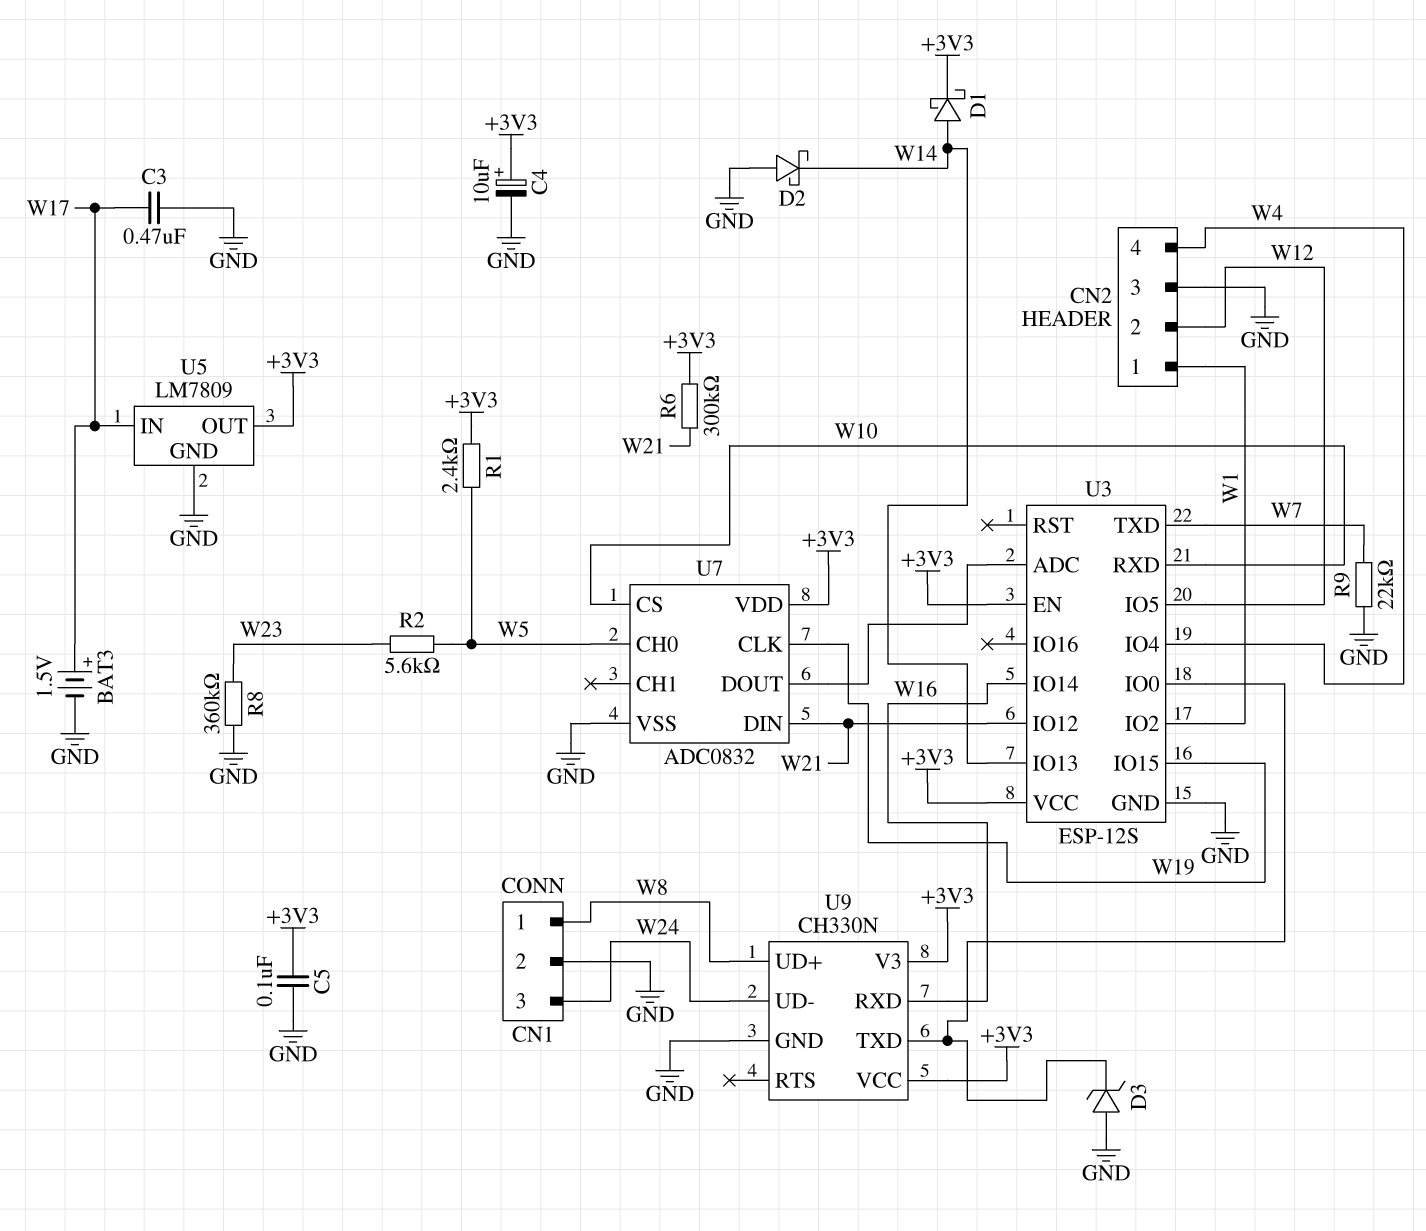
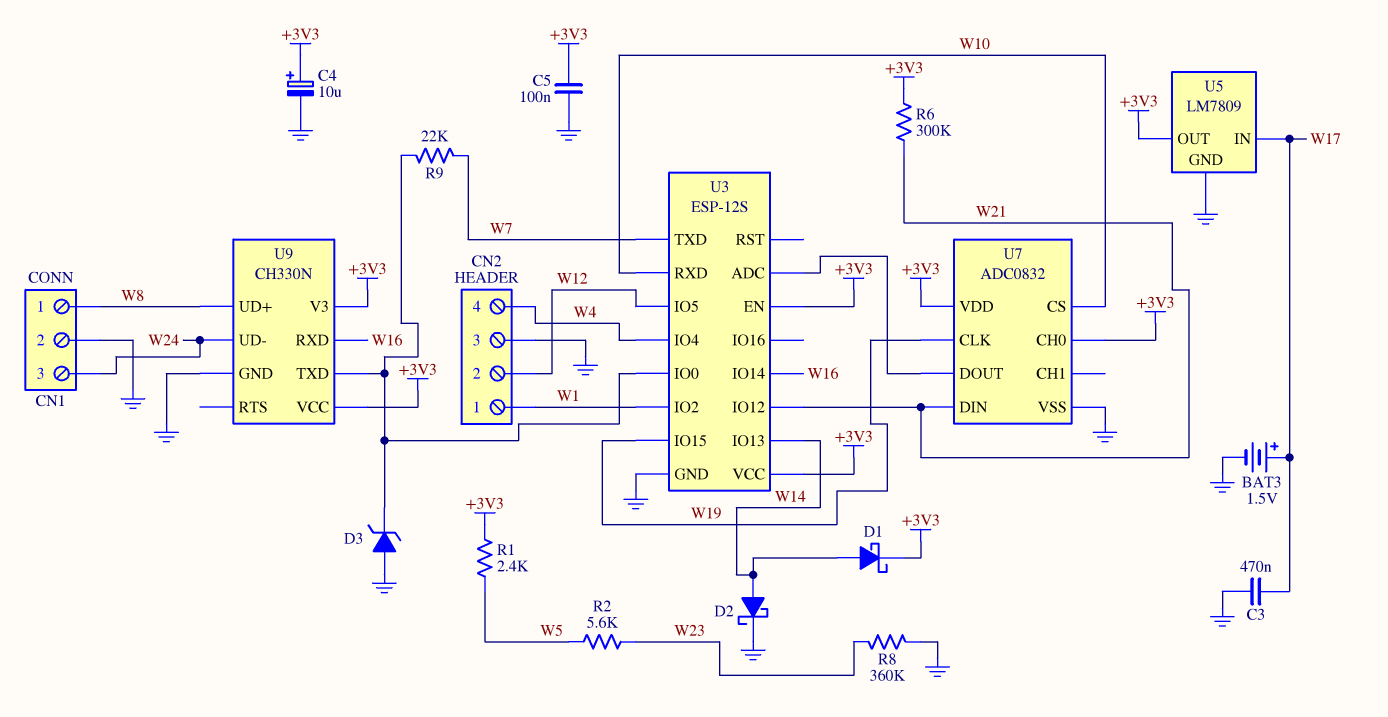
D2: schottky (A GND, K W14) -> schottky (A W14, K GND)
R9: 22k (GND, W7) -> 22k (U3/IO0, W7)
U7 pin CH0: W5 -> +3V3

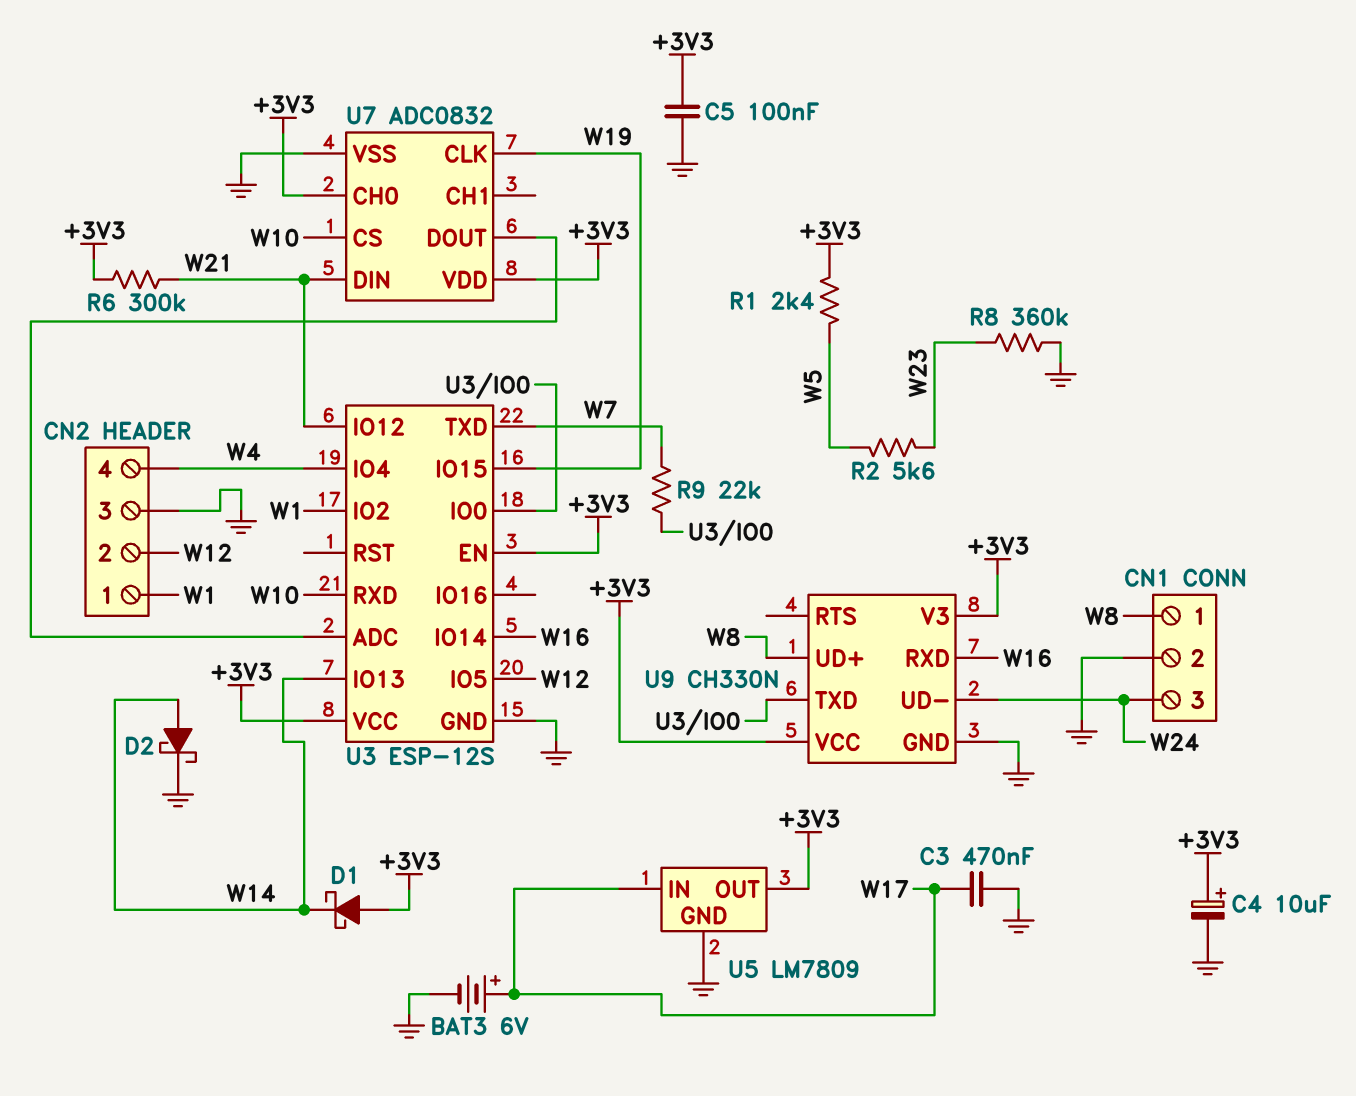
BAT3: 1.5V (plus W17, minus GND) -> 6V (plus W17, minus GND)
D1: schottky (A W14, K +3V3) -> schottky (A +3V3, K W14)
D3: zener (A GND, K U3/IO0) -> none

